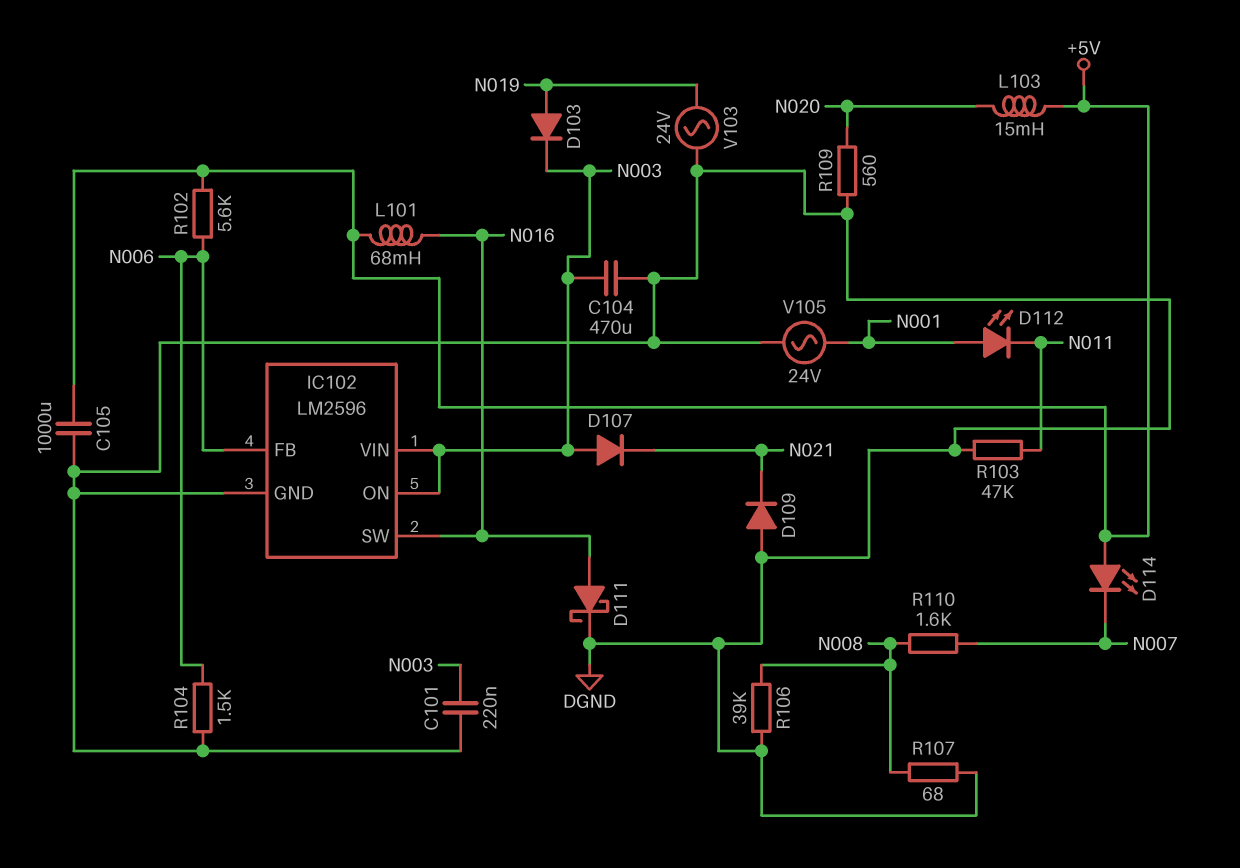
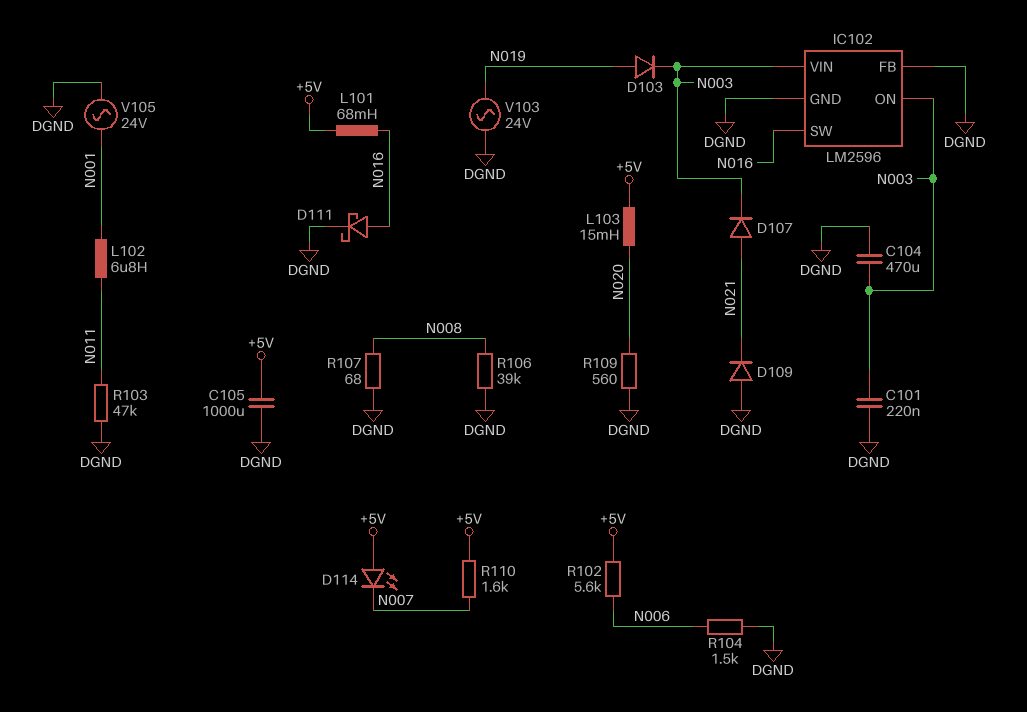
D107: diode (A N003, K N021) -> diode (A N021, K N003)
D112: LED (A N001, K N011) -> none
IC102 pin FB: N006 -> DGND
L102: none -> 6.8uH (N001, N011)
R110: 1.6k (N007, N008) -> 1.6k (+5V, N007)

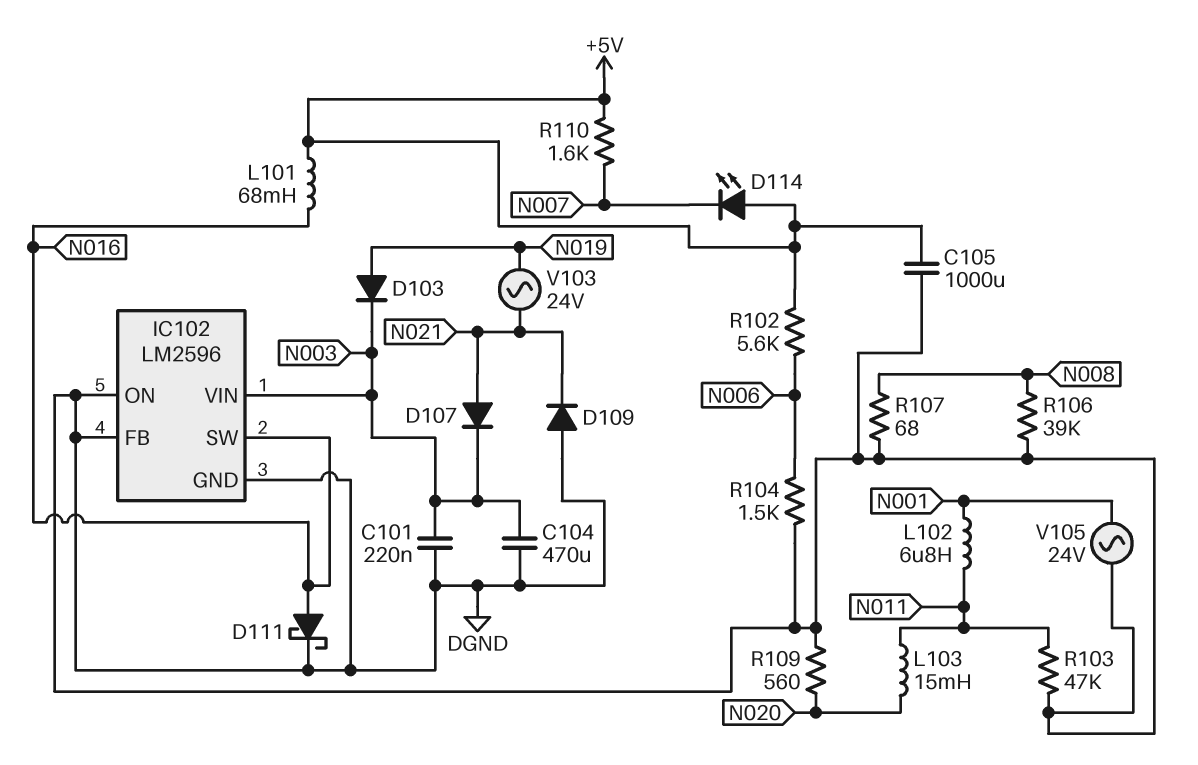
IC102 pin ON: N003 -> DGND
L103: 15mH (+5V, N020) -> 15mH (N011, N020)
V103: AC 24V (DGND, N019) -> AC 24V (N019, N021)

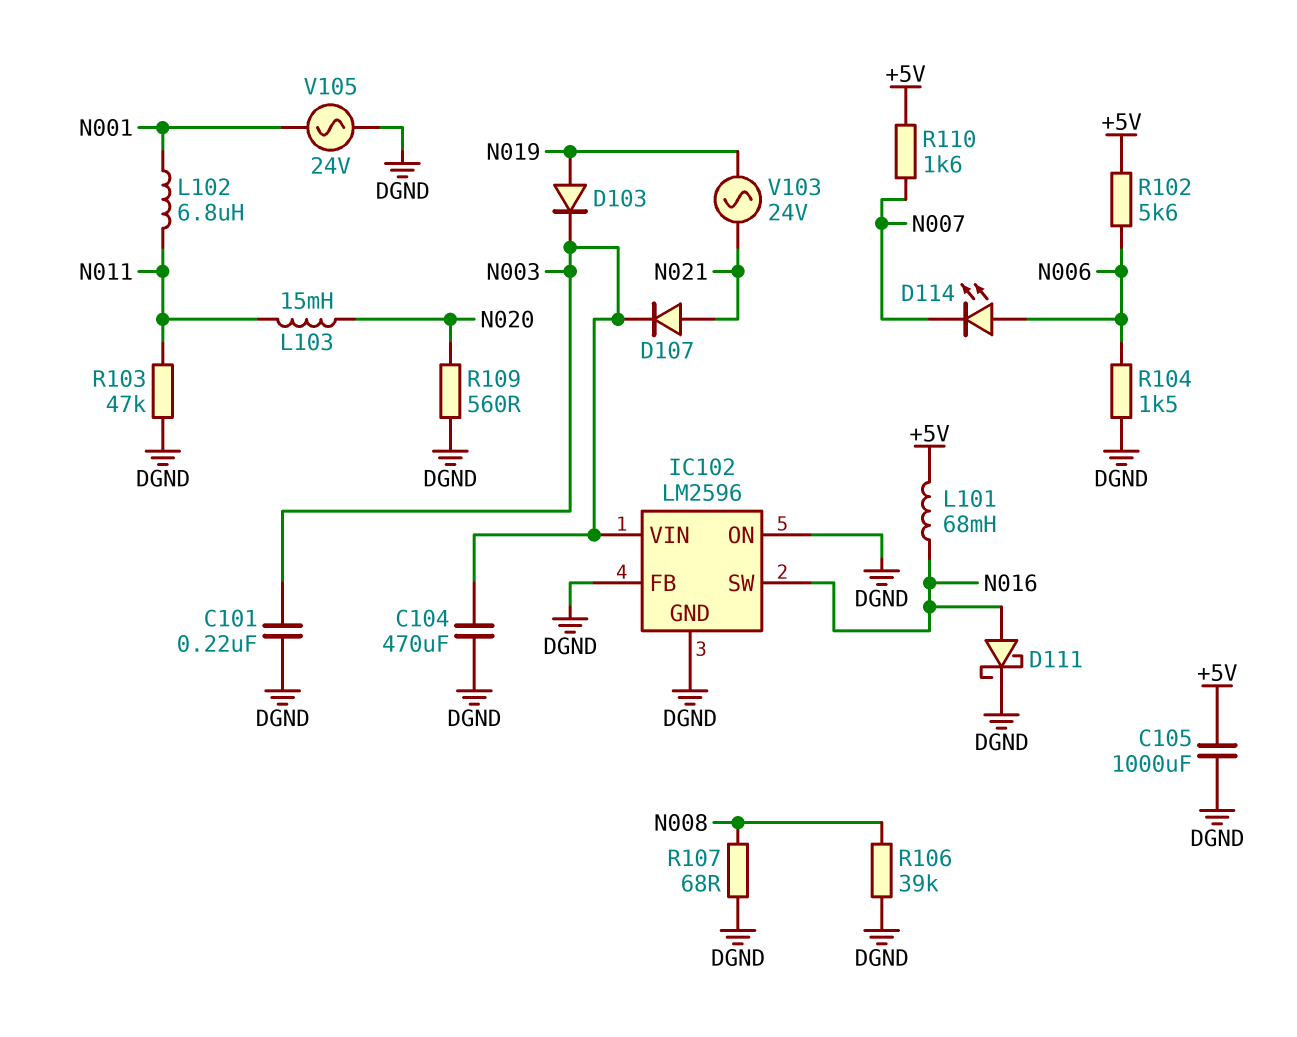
D109: diode (A DGND, K N021) -> none
D114: LED (A +5V, K N007) -> LED (A N006, K N007)

